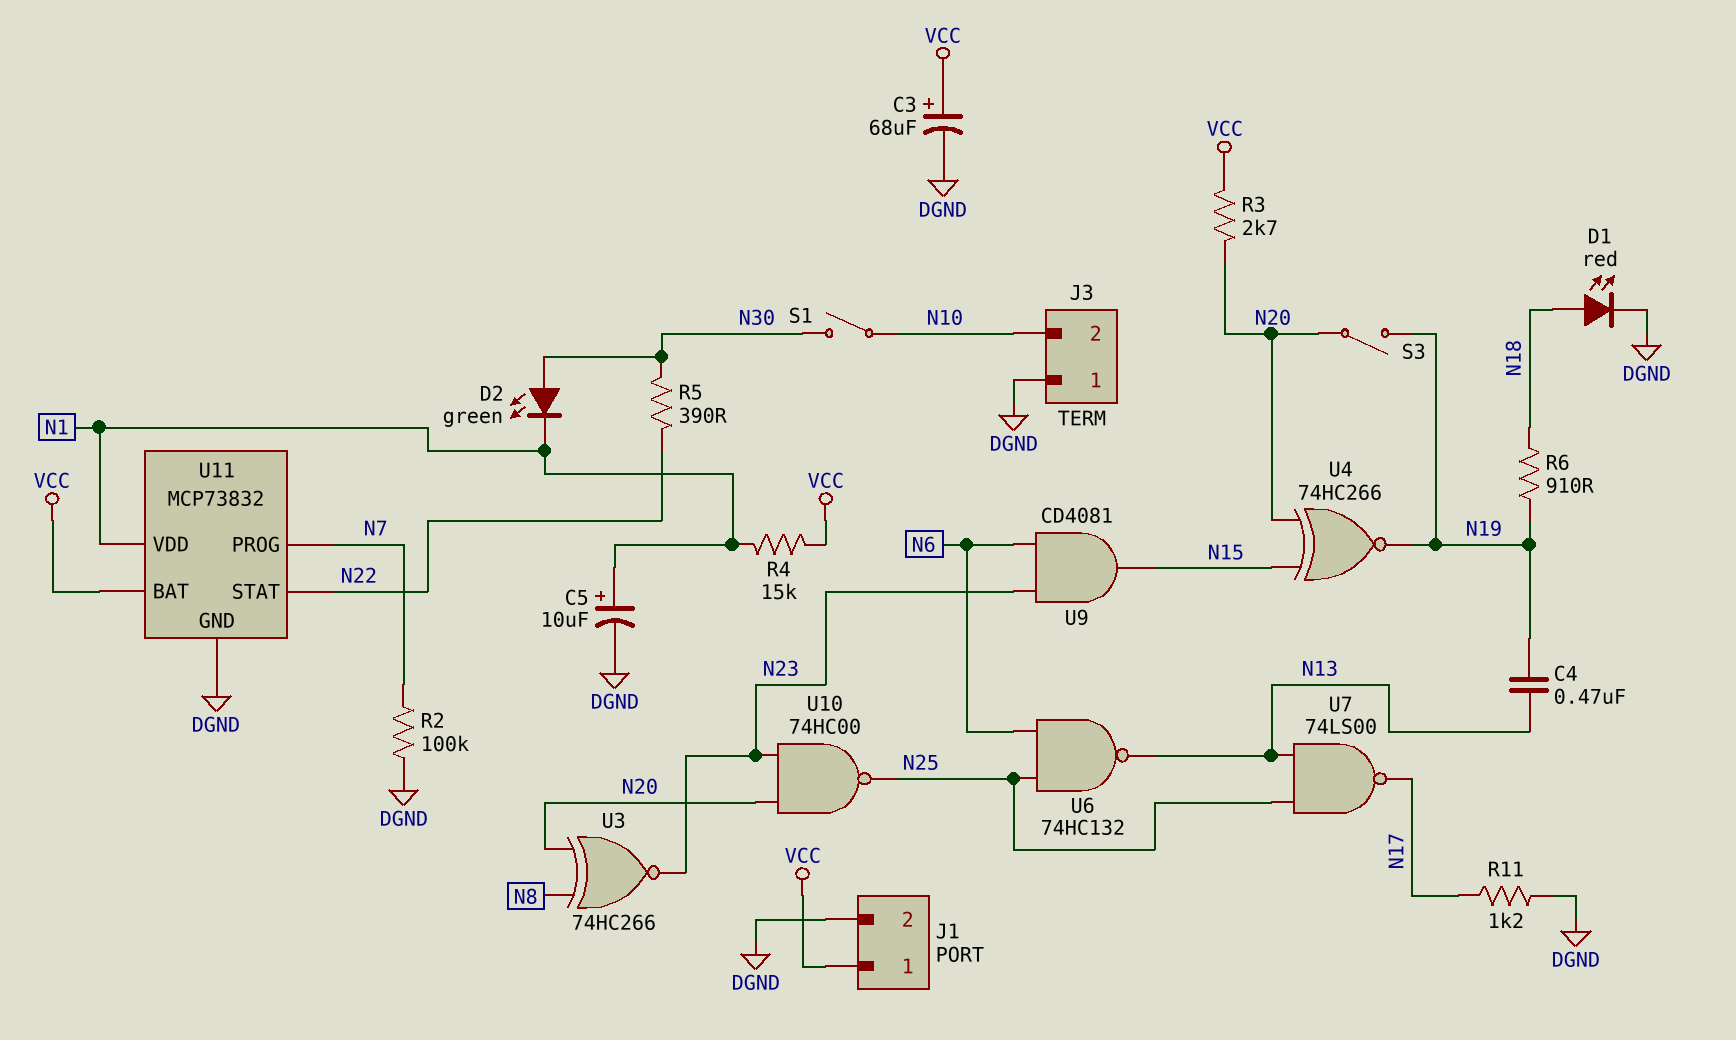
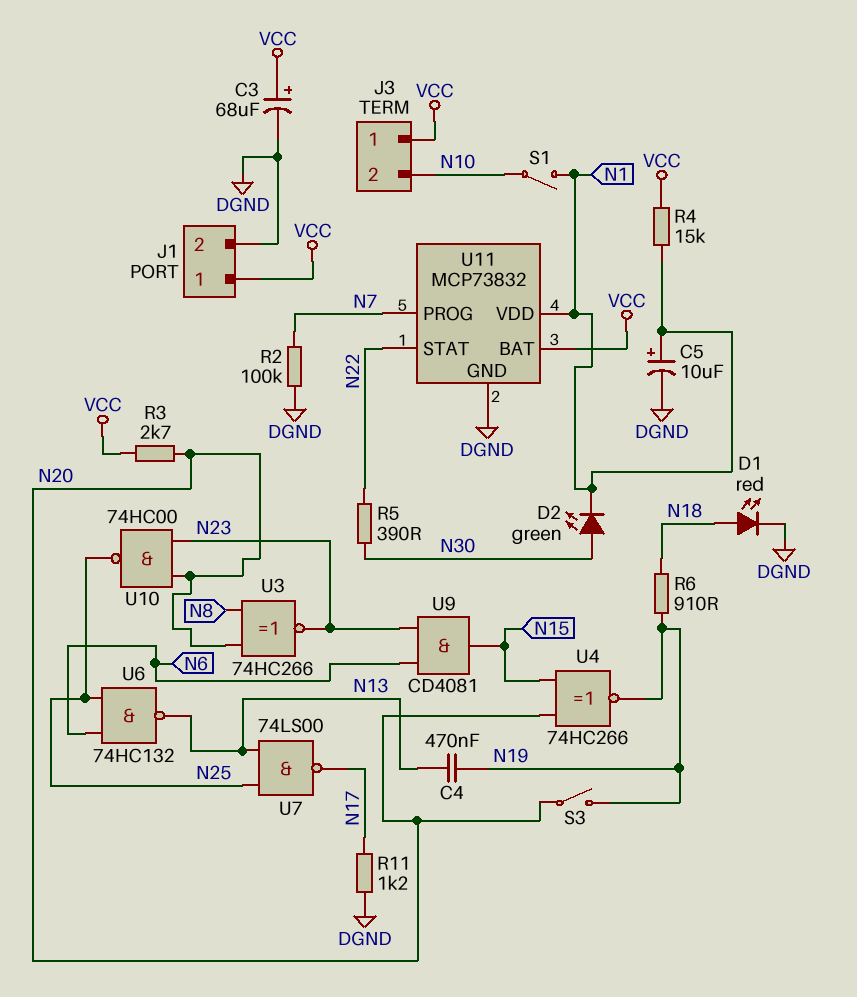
J3 pin 1: DGND -> VCC
S1: switch (N10, N30) -> switch (N1, N10)

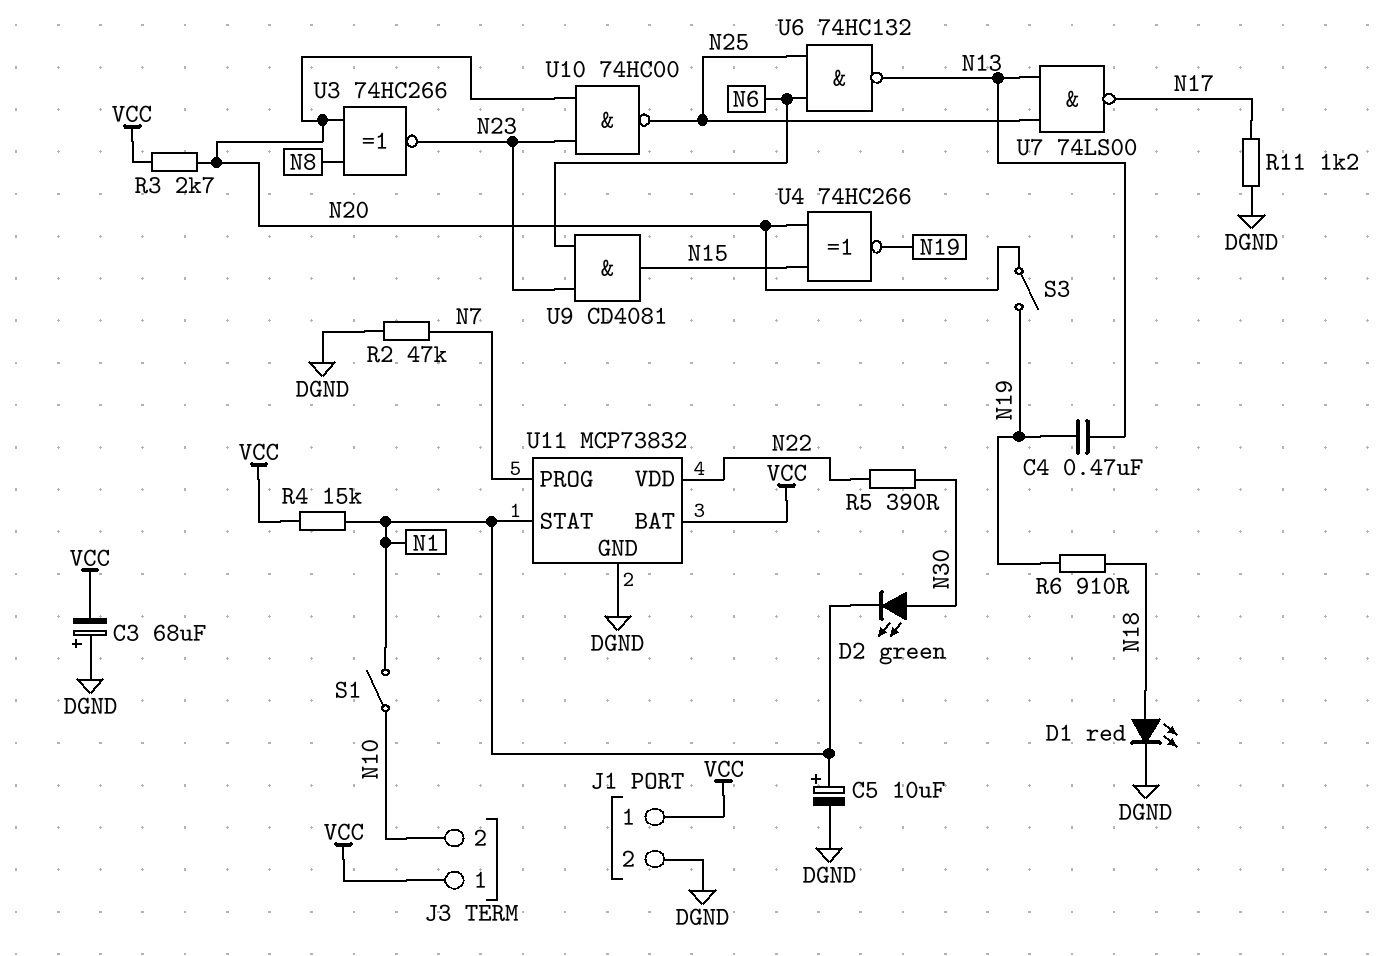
C3: 68uF (plus VCC, minus DGND) -> 68uF (plus DGND, minus VCC)
R2: 100k (DGND, N7) -> 47k (DGND, N7)
U11 pin STAT: N22 -> N1
U11 pin VDD: N1 -> N22

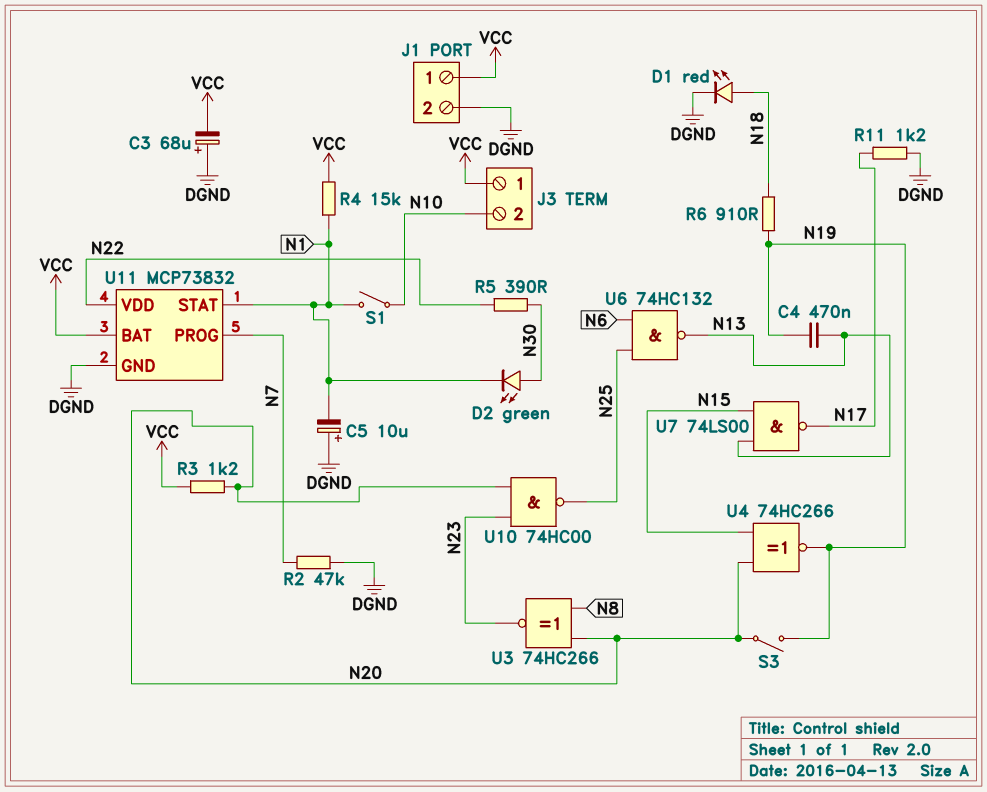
C5: 10uF (plus N1, minus DGND) -> 10uF (plus DGND, minus N1)
R3: 2.7k (N20, VCC) -> 1.2k (N20, VCC)
U7: NAND 74LS00 (in N13, in N25, out N17) -> NAND 74LS00 (in N13, in N15, out N17)
U9: AND CD4081 (in N6, in N23, out N15) -> none

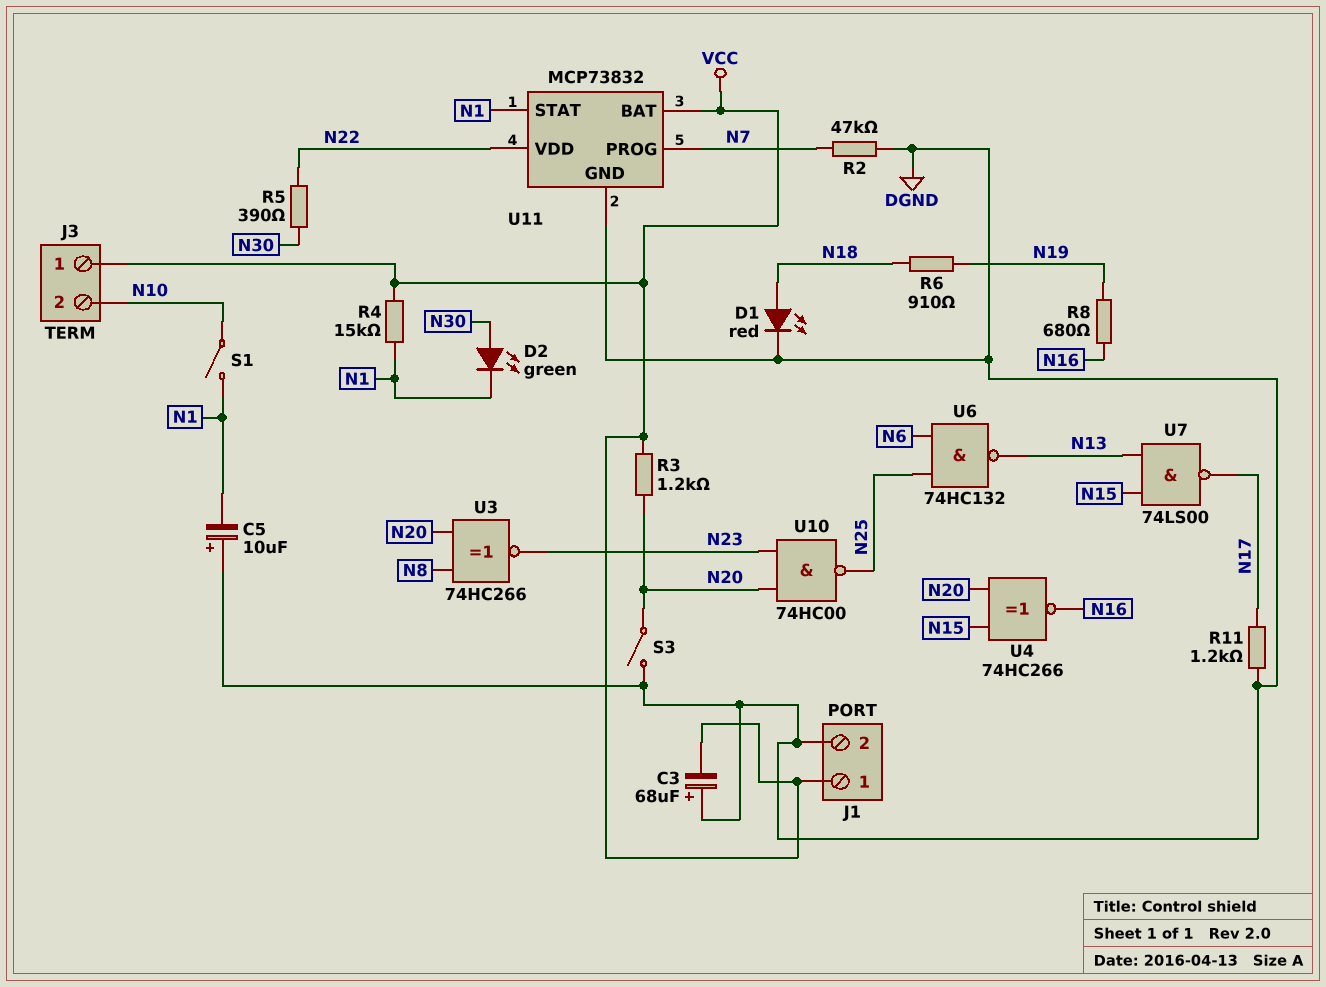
C4: 470nF (N13, N19) -> none
R8: none -> 680 (N16, N19)
S3: switch (N19, N20) -> switch (DGND, N20)
U4: XNOR 74HC266 (in N15, in N20, out N19) -> XNOR 74HC266 (in N15, in N20, out N16)

